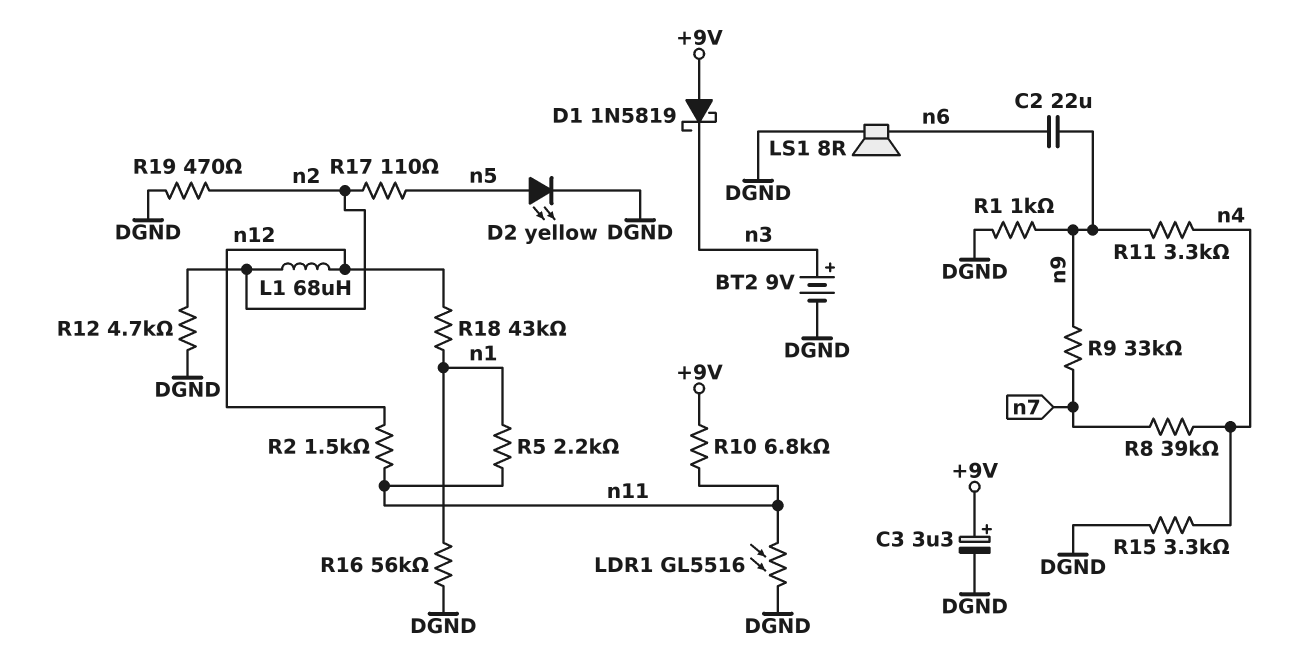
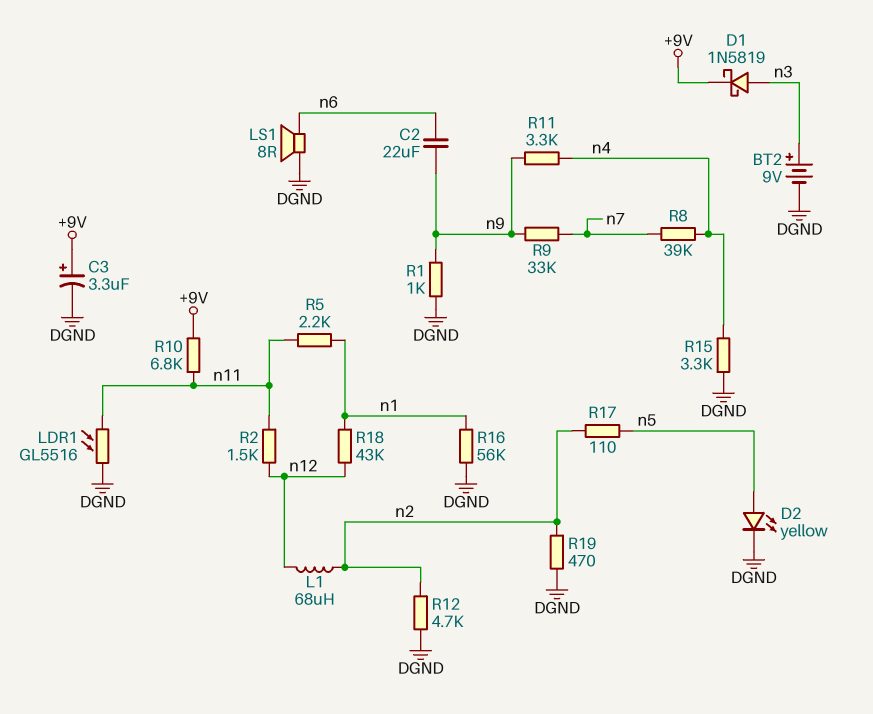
D1: schottky 1N5819 (A +9V, K n3) -> schottky 1N5819 (A n3, K +9V)

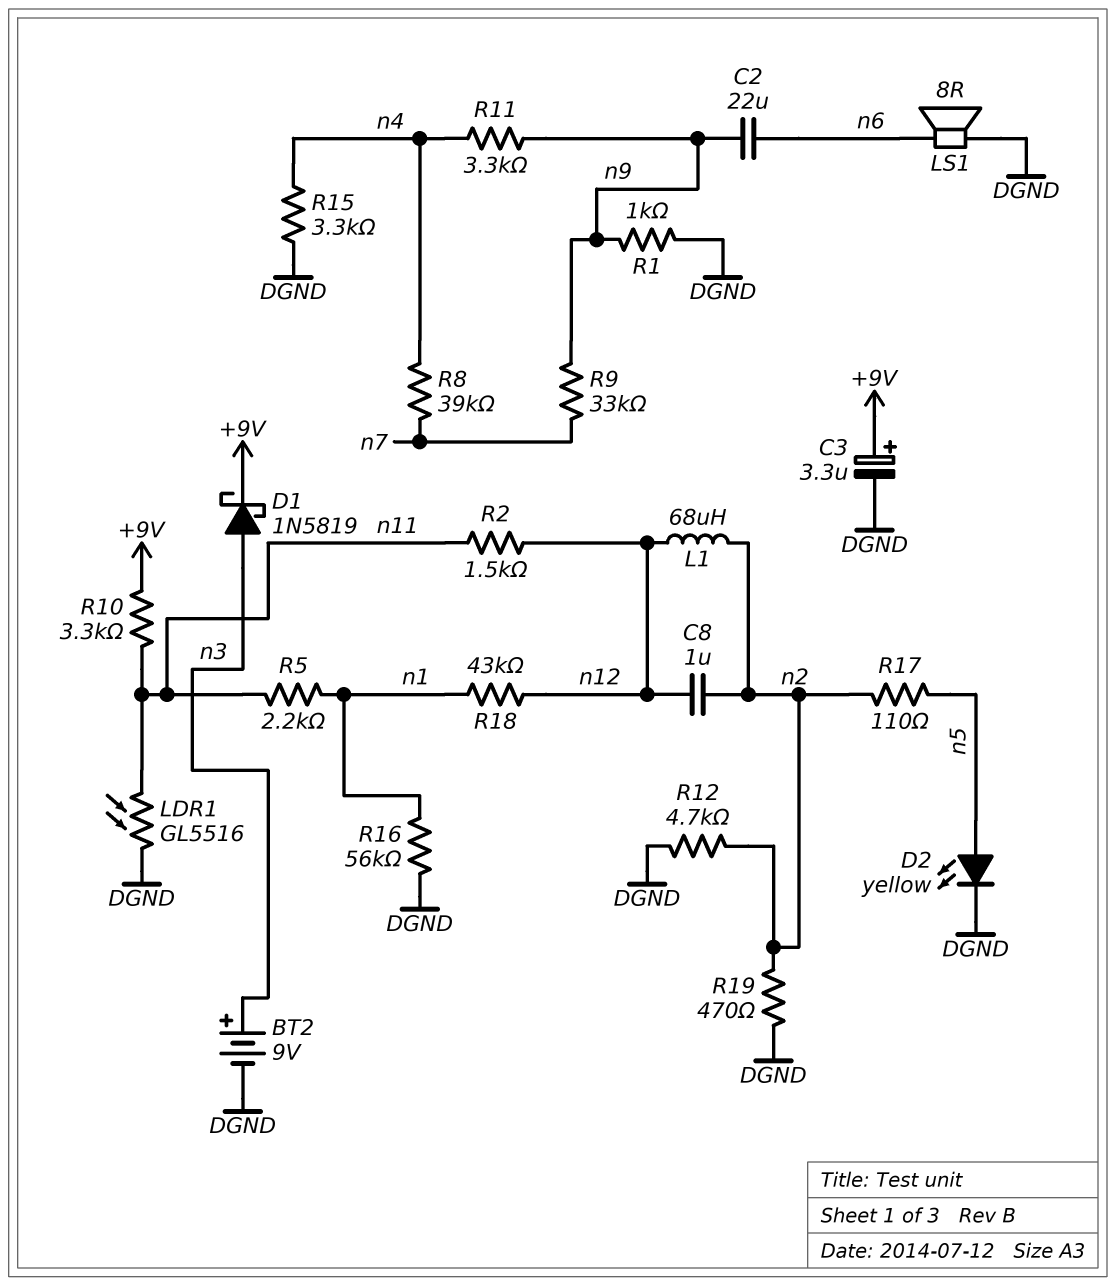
C8: none -> 1uF (n2, n12)
R10: 6.8k (+9V, n11) -> 3.3k (+9V, n11)

